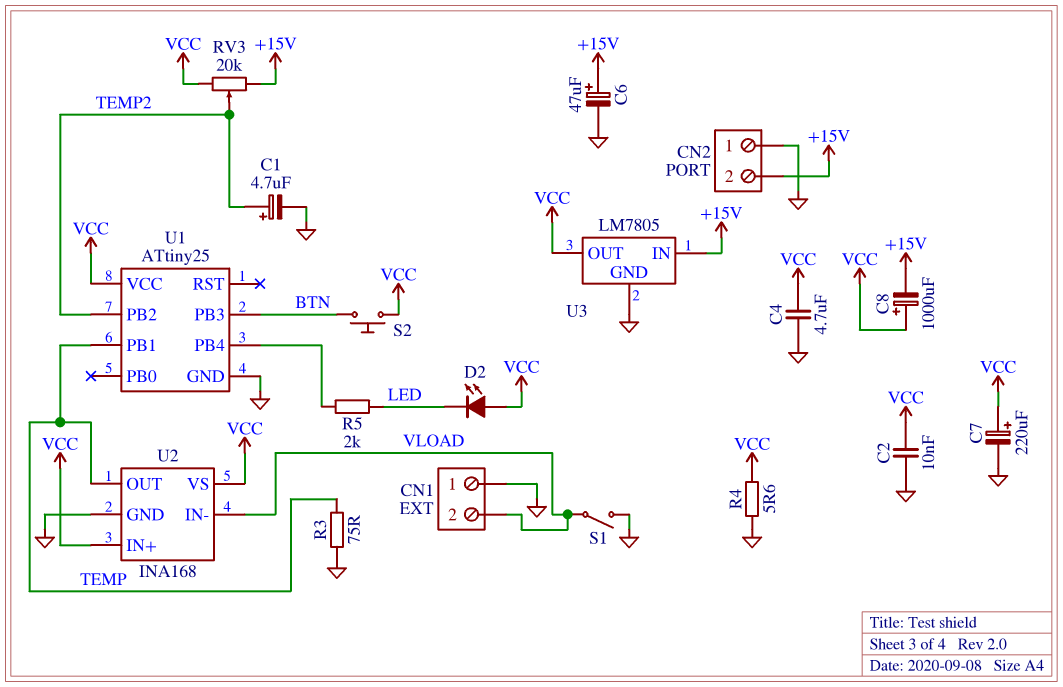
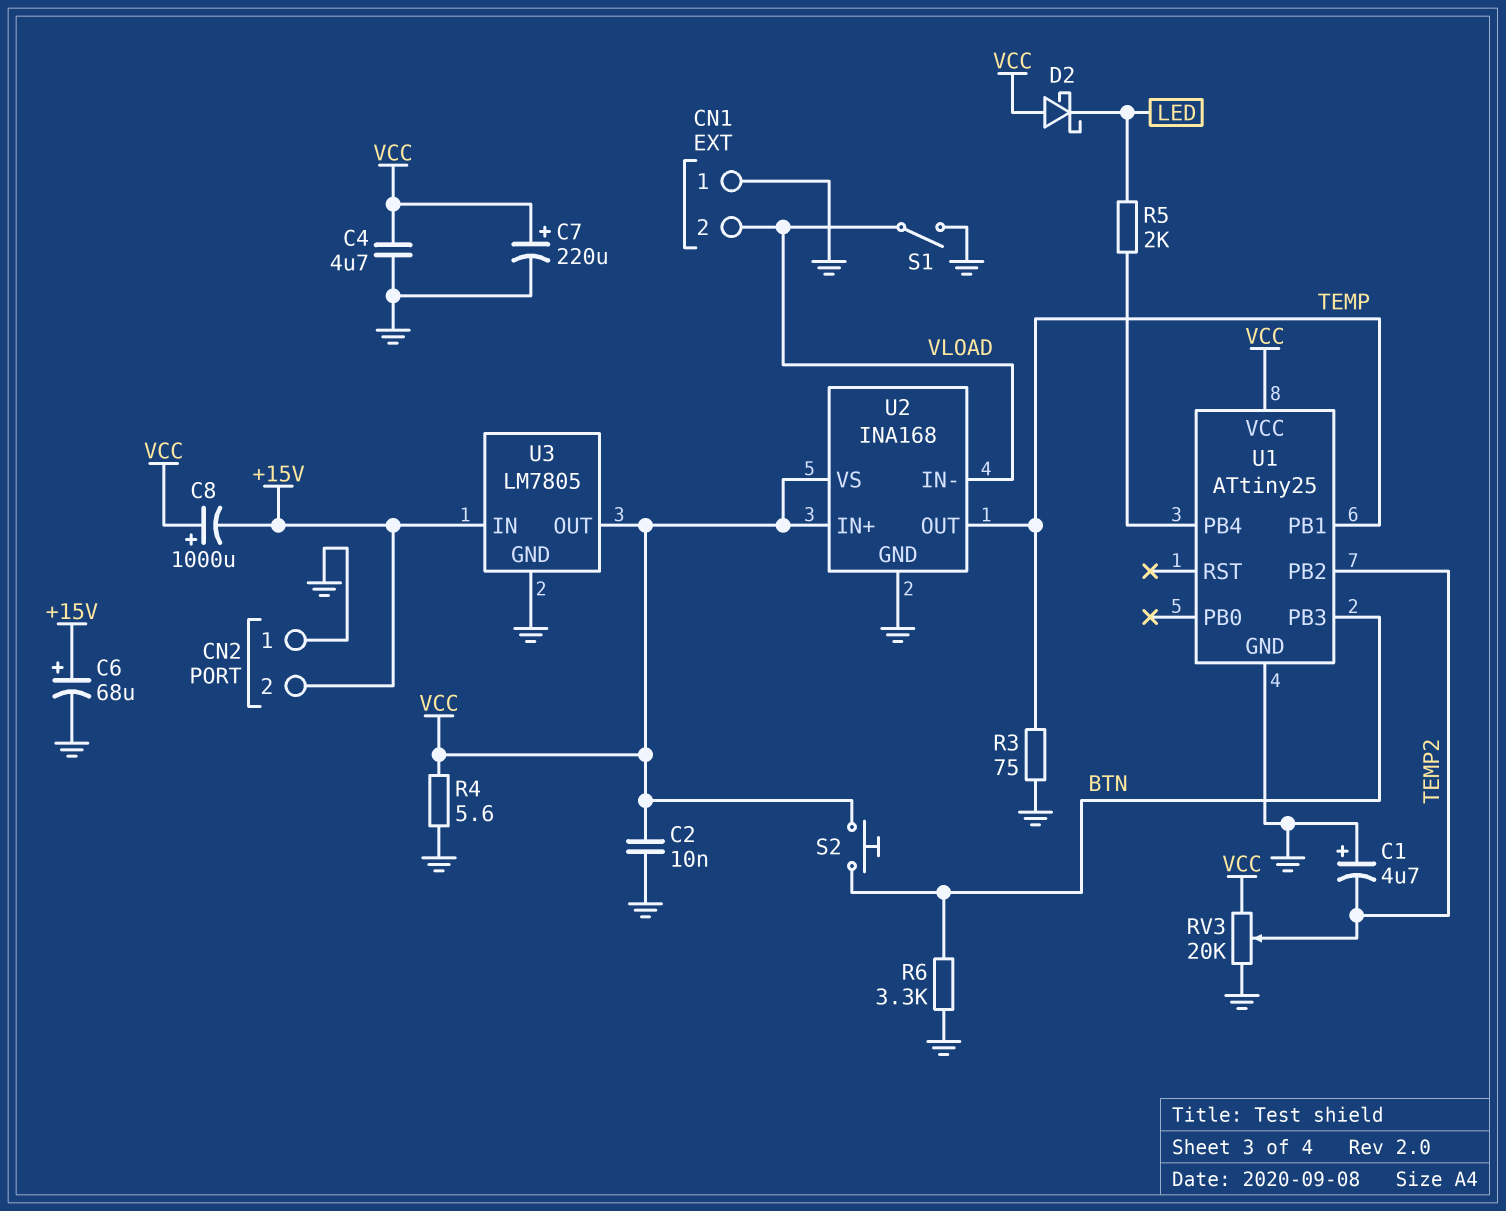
C1: 4.7uF (plus TEMP2, minus GND) -> 4.7uF (plus GND, minus TEMP2)
C6: 47uF (plus +15V, minus GND) -> 68uF (plus +15V, minus GND)
D2: LED (A VCC, K LED) -> schottky (A VCC, K LED)
R6: none -> 3.3k (BTN, GND)
RV3: 20k (+15V, VCC, wiper TEMP2) -> 20k (GND, VCC, wiper TEMP2)

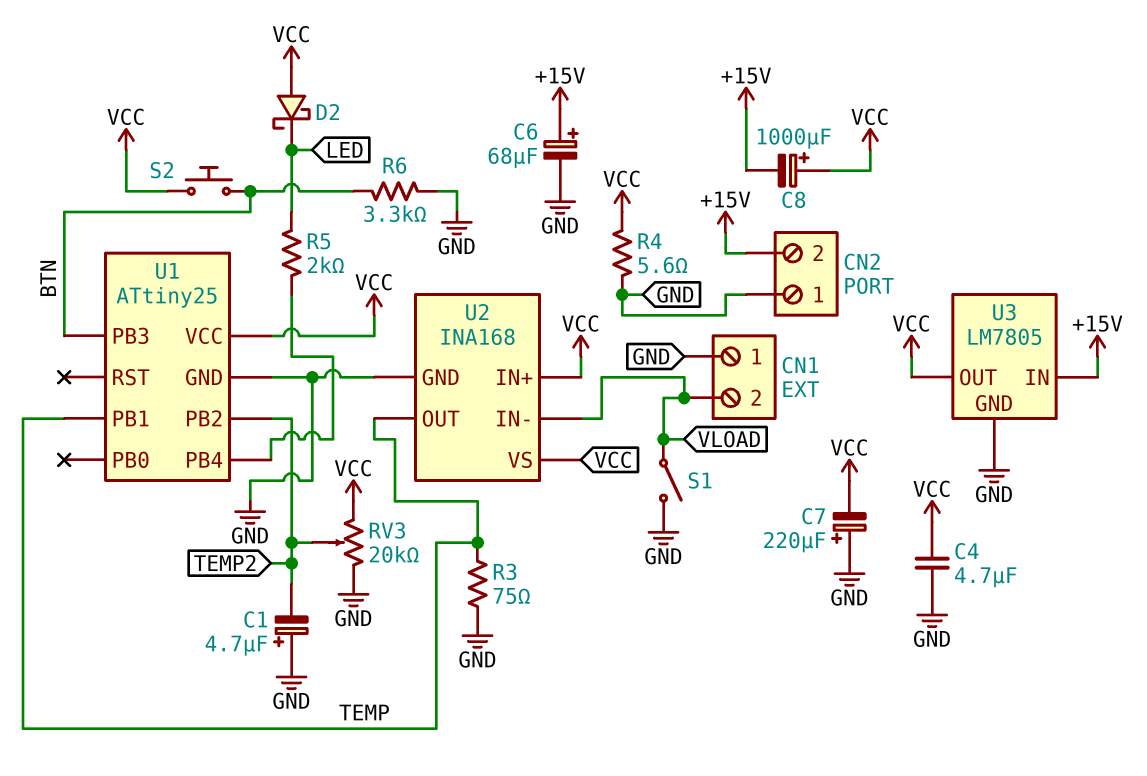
C2: 10nF (GND, VCC) -> none
C7: 220uF (plus VCC, minus GND) -> 220uF (plus GND, minus VCC)

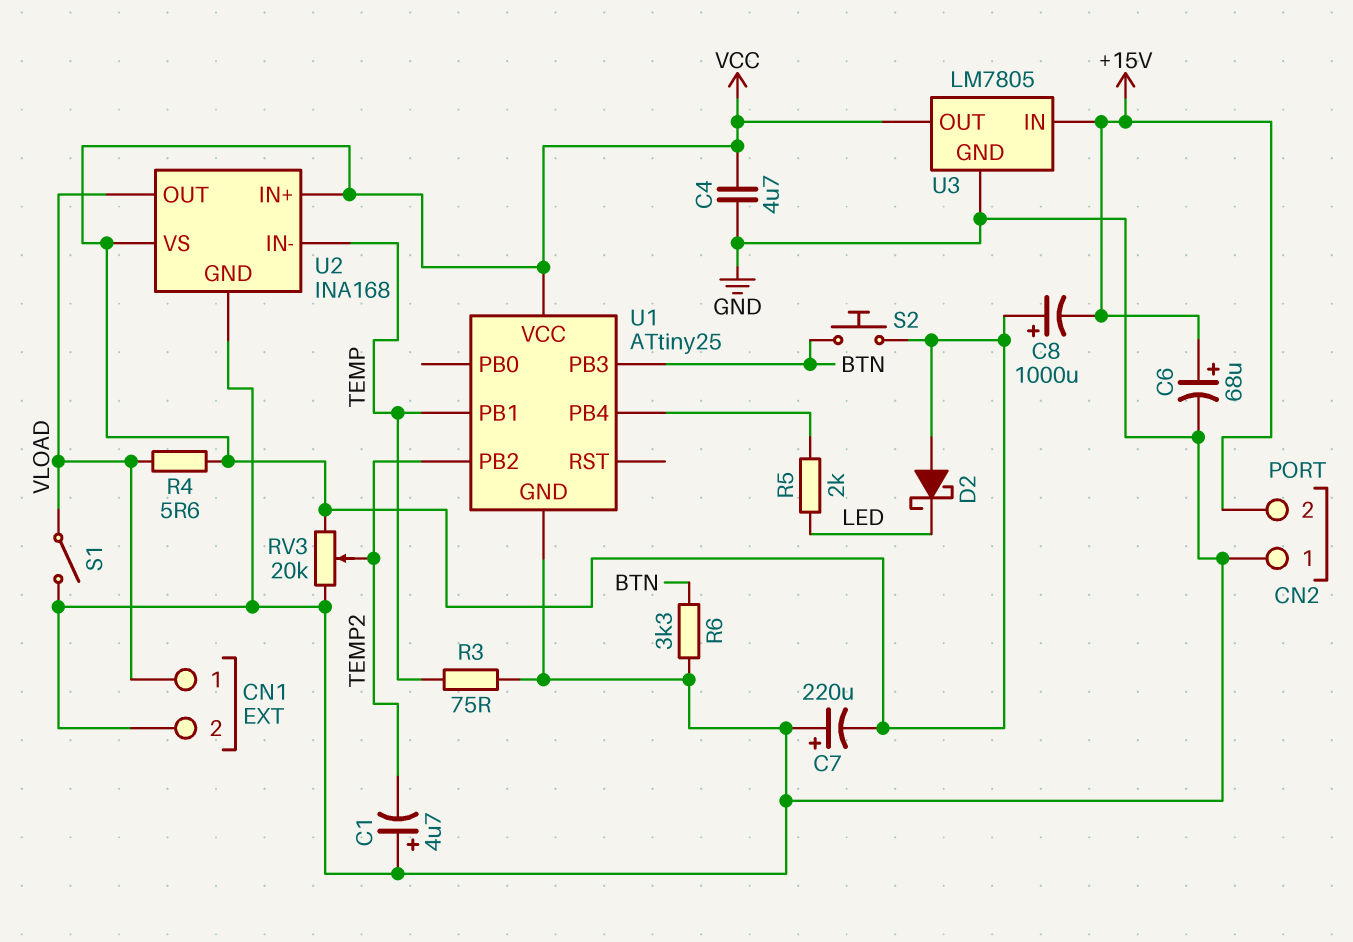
CN1 pin 1: GND -> VLOAD
CN1 pin 2: VLOAD -> GND
R4: 5.6 (GND, VCC) -> 5.6 (VCC, VLOAD)
U2 pin IN-: VLOAD -> TEMP
U2 pin OUT: TEMP -> VLOAD

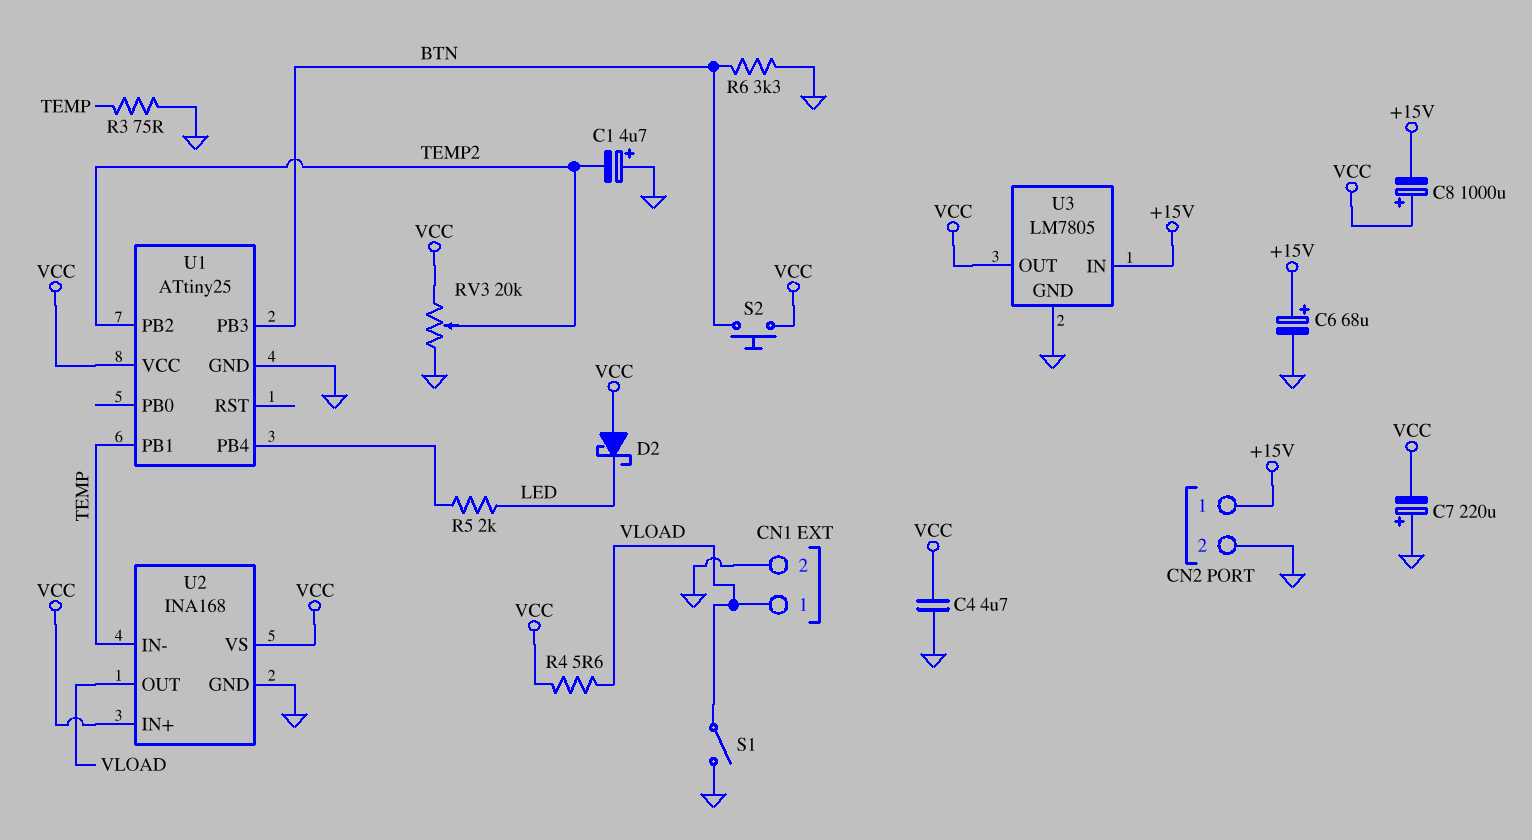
CN2 pin 1: GND -> +15V
CN2 pin 2: +15V -> GND

